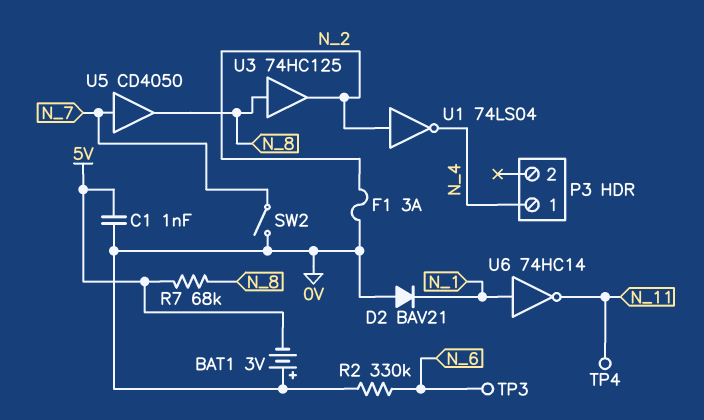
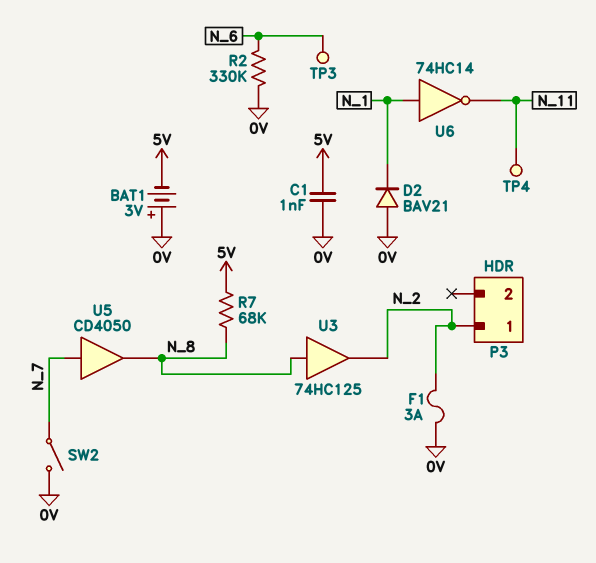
P3 pin 1: N_4 -> N_2
U1: NOT 74LS04 (in N_2, out N_4) -> none

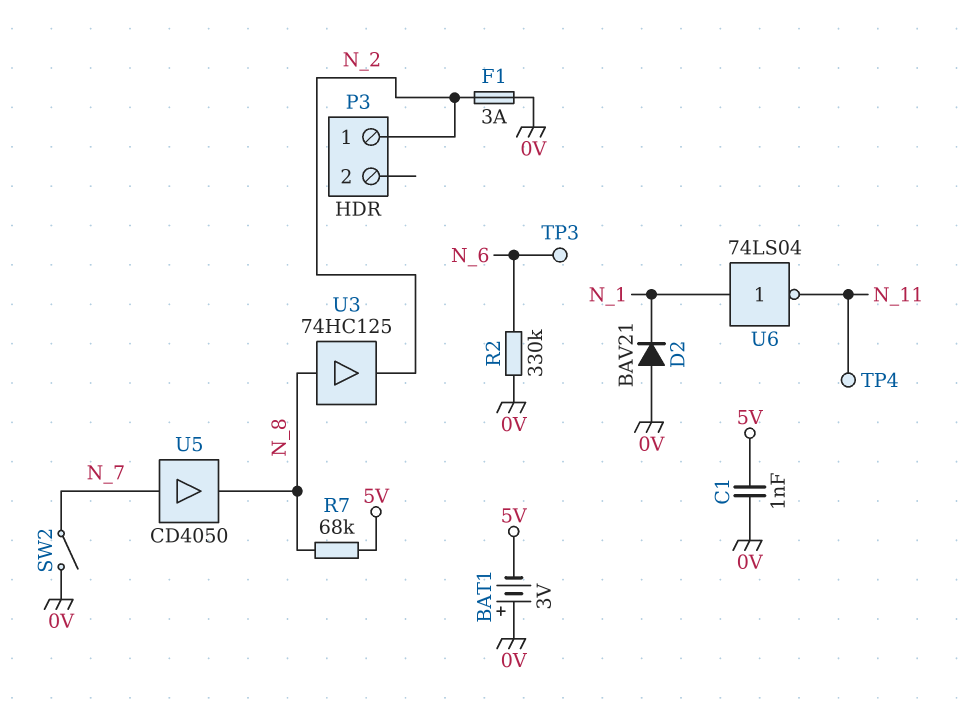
U6: NOT 74HC14 (in N_1, out N_11) -> NOT 74LS04 (in N_1, out N_11)

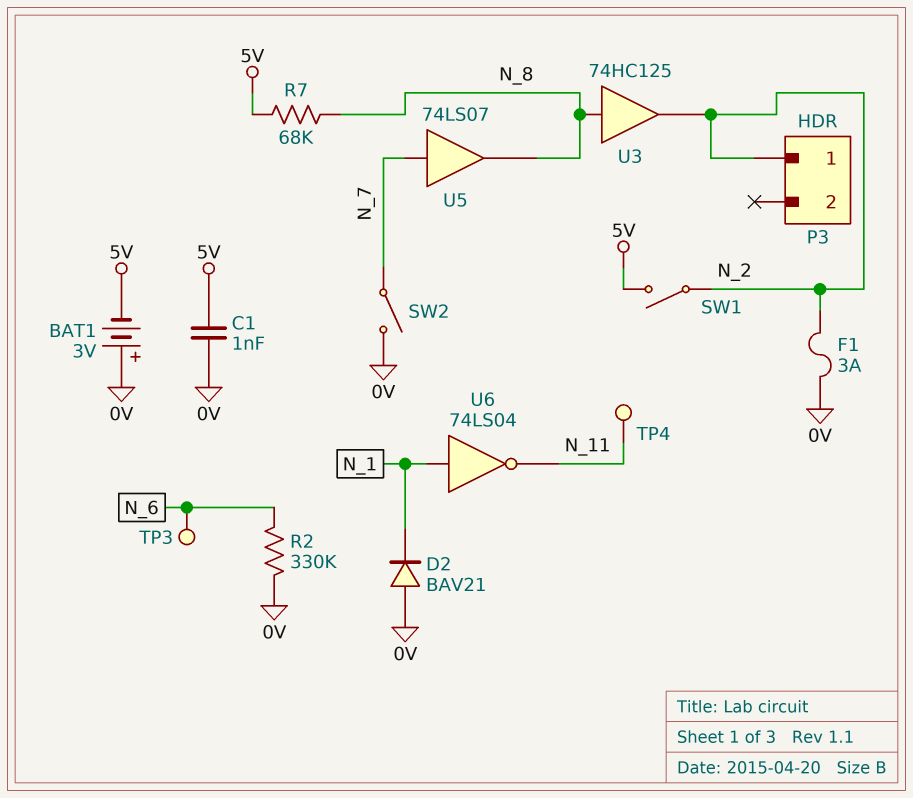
SW1: none -> switch (5V, N_2)
U5: buffer CD4050 (in N_7, out N_8) -> buffer 74LS07 (in N_7, out N_8)

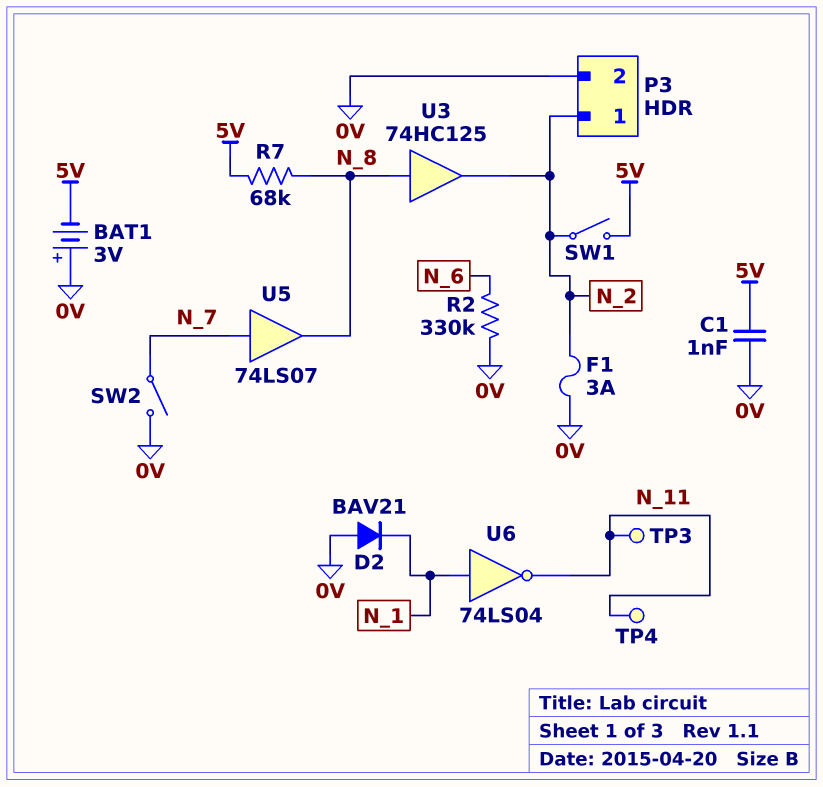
P3 pin 2: none -> 0V
TP3: test point (N_6) -> test point (N_11)

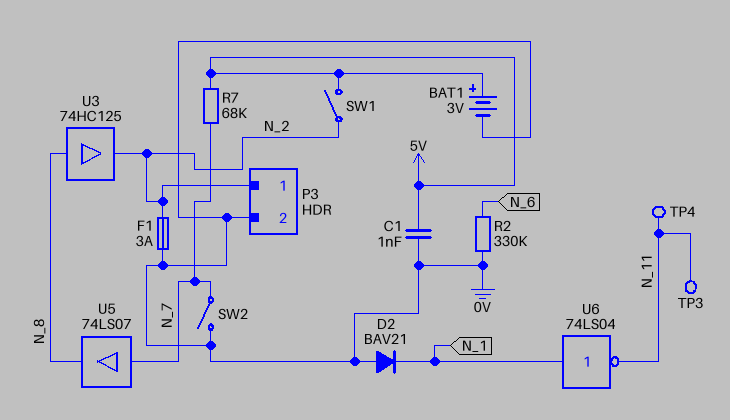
BAT1: 3V (plus 0V, minus 5V) -> 3V (plus 5V, minus 0V)
R7: 68k (5V, N_8) -> 68k (5V, N_7)

